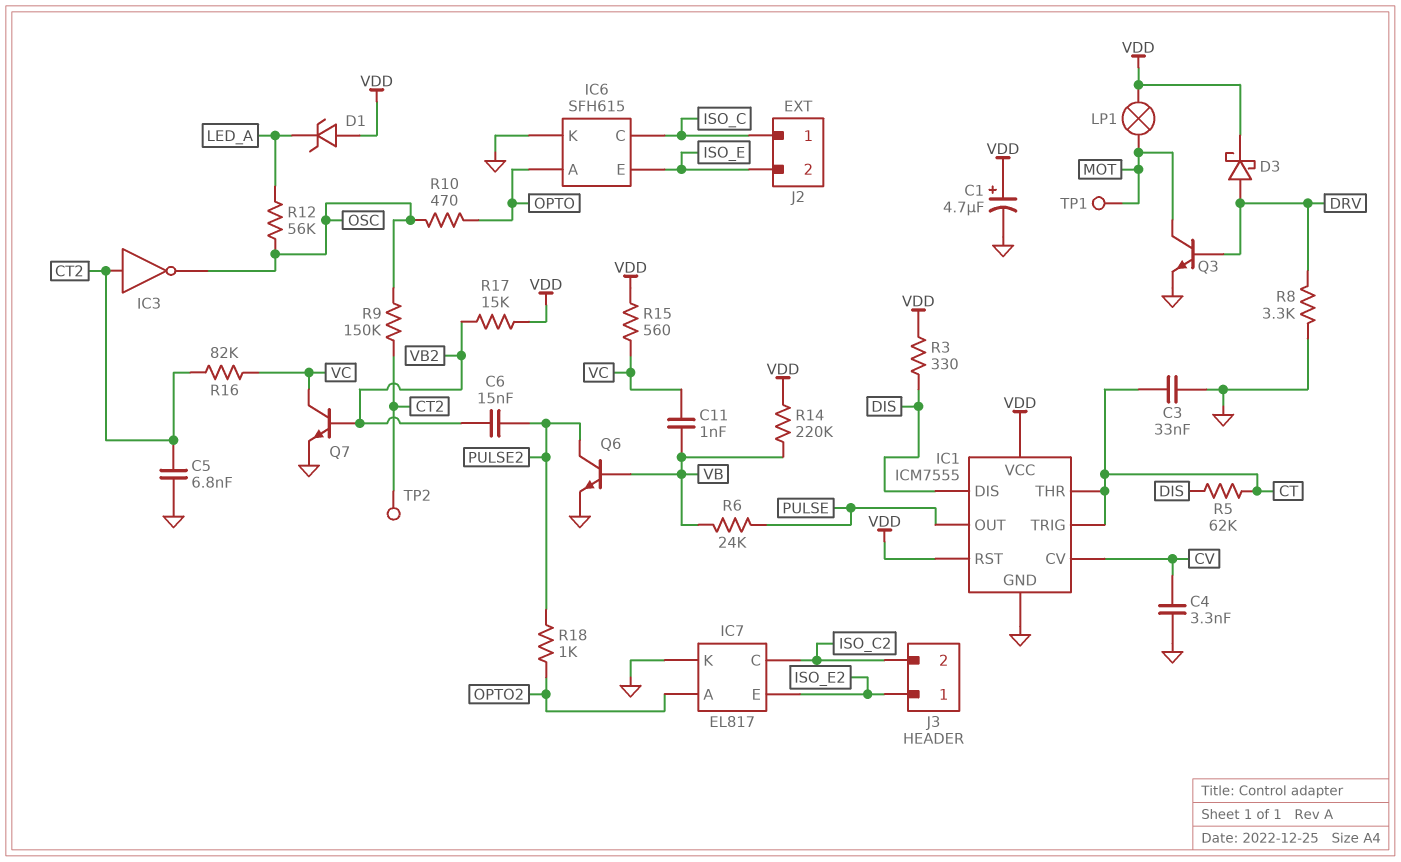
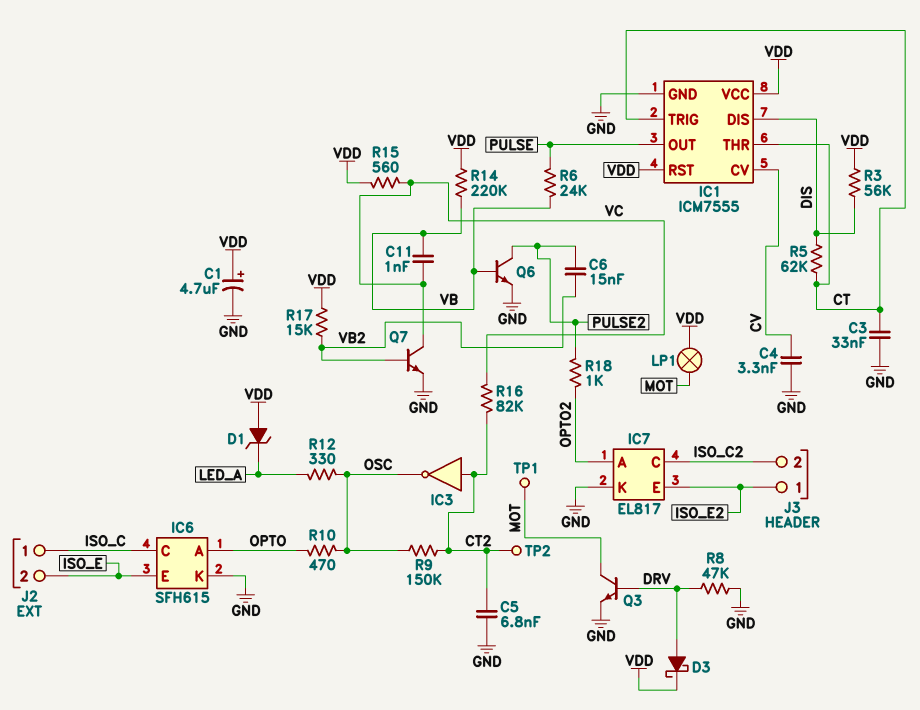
R3: 330 (DIS, VDD) -> 56k (DIS, VDD)
R8: 3.3k (DRV, GND) -> 47k (DRV, GND)
R12: 56k (LED_A, OSC) -> 330 (LED_A, OSC)

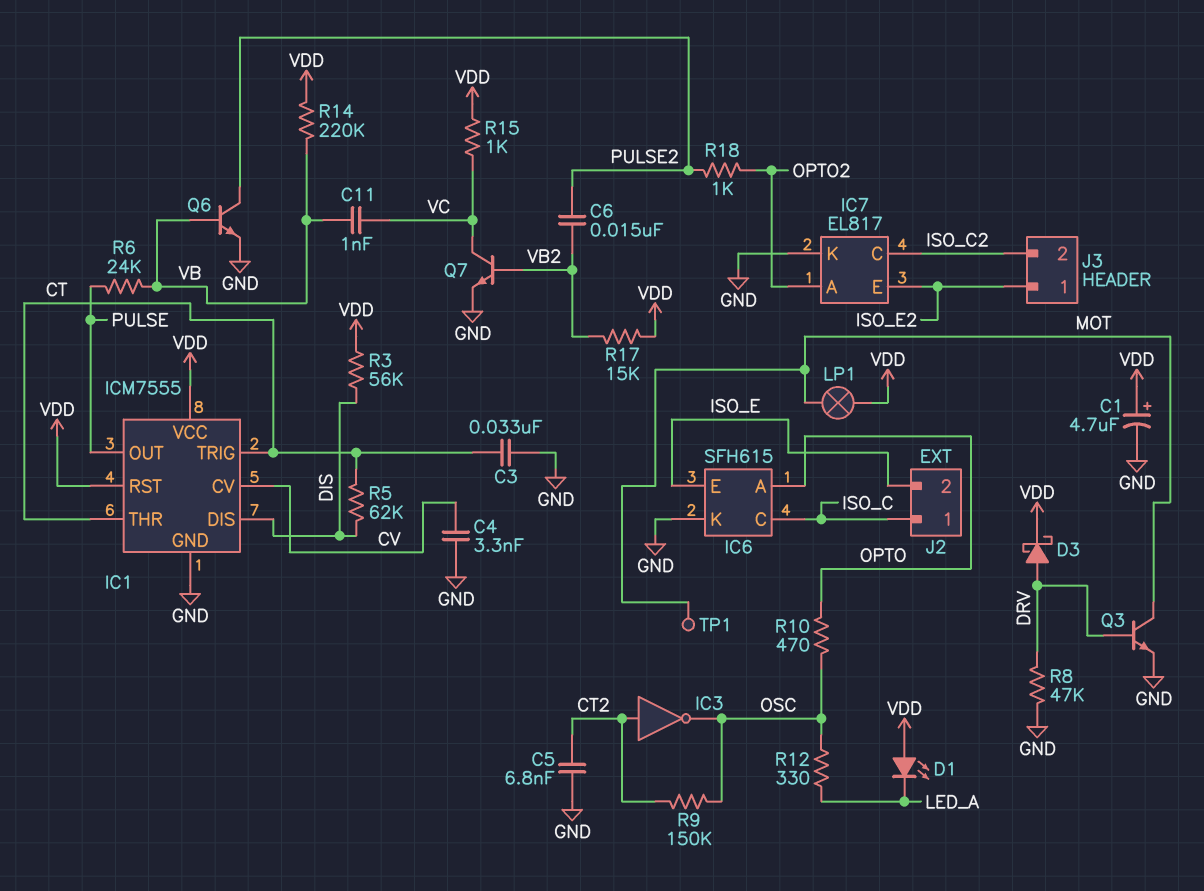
D1: zener (A VDD, K LED_A) -> LED (A VDD, K LED_A)
R15: 560 (VC, VDD) -> 1k (VC, VDD)
R16: 82k (CT2, VC) -> none
TP2: test point (CT2) -> none

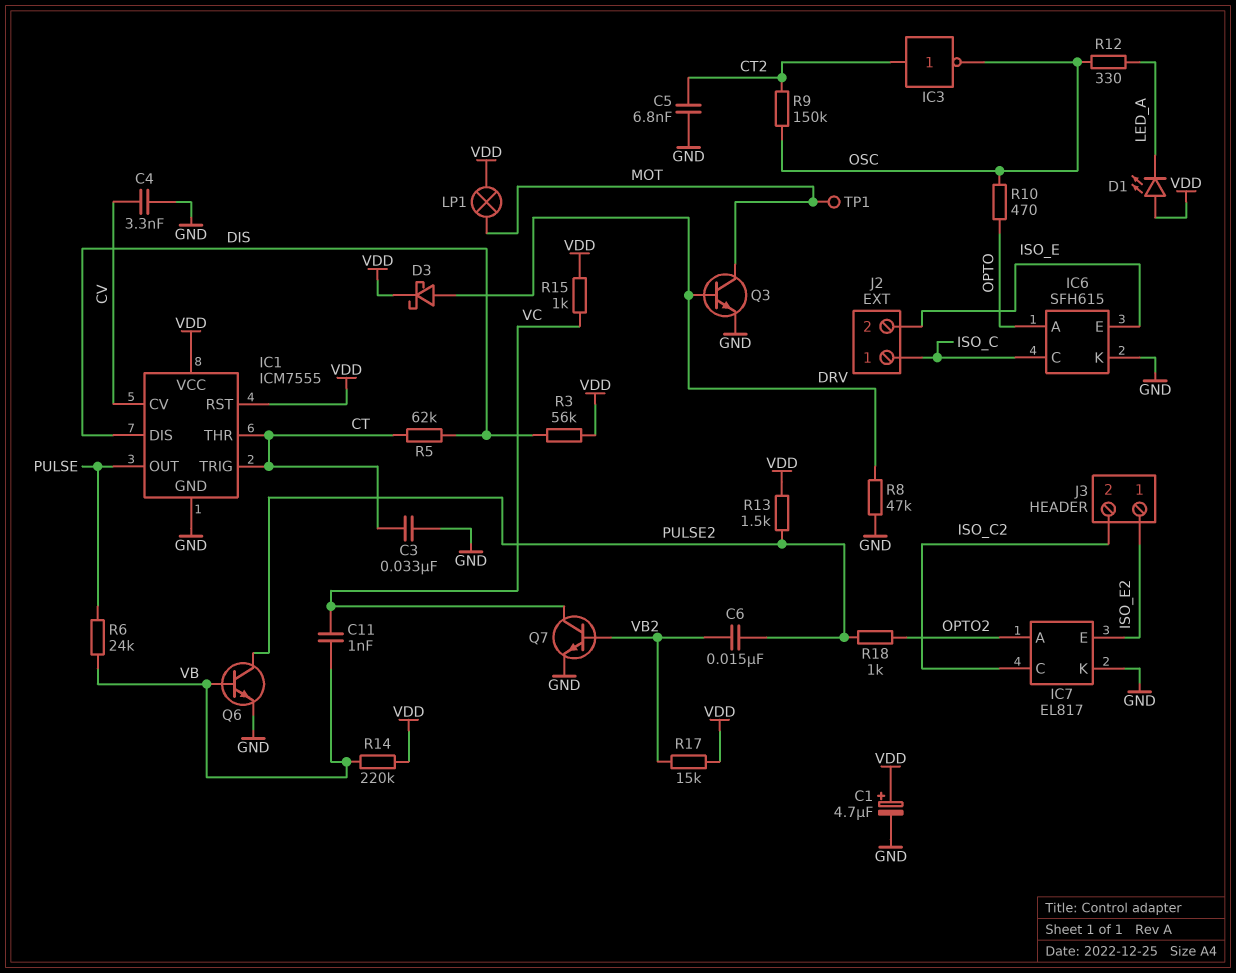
R13: none -> 1.5k (PULSE2, VDD)

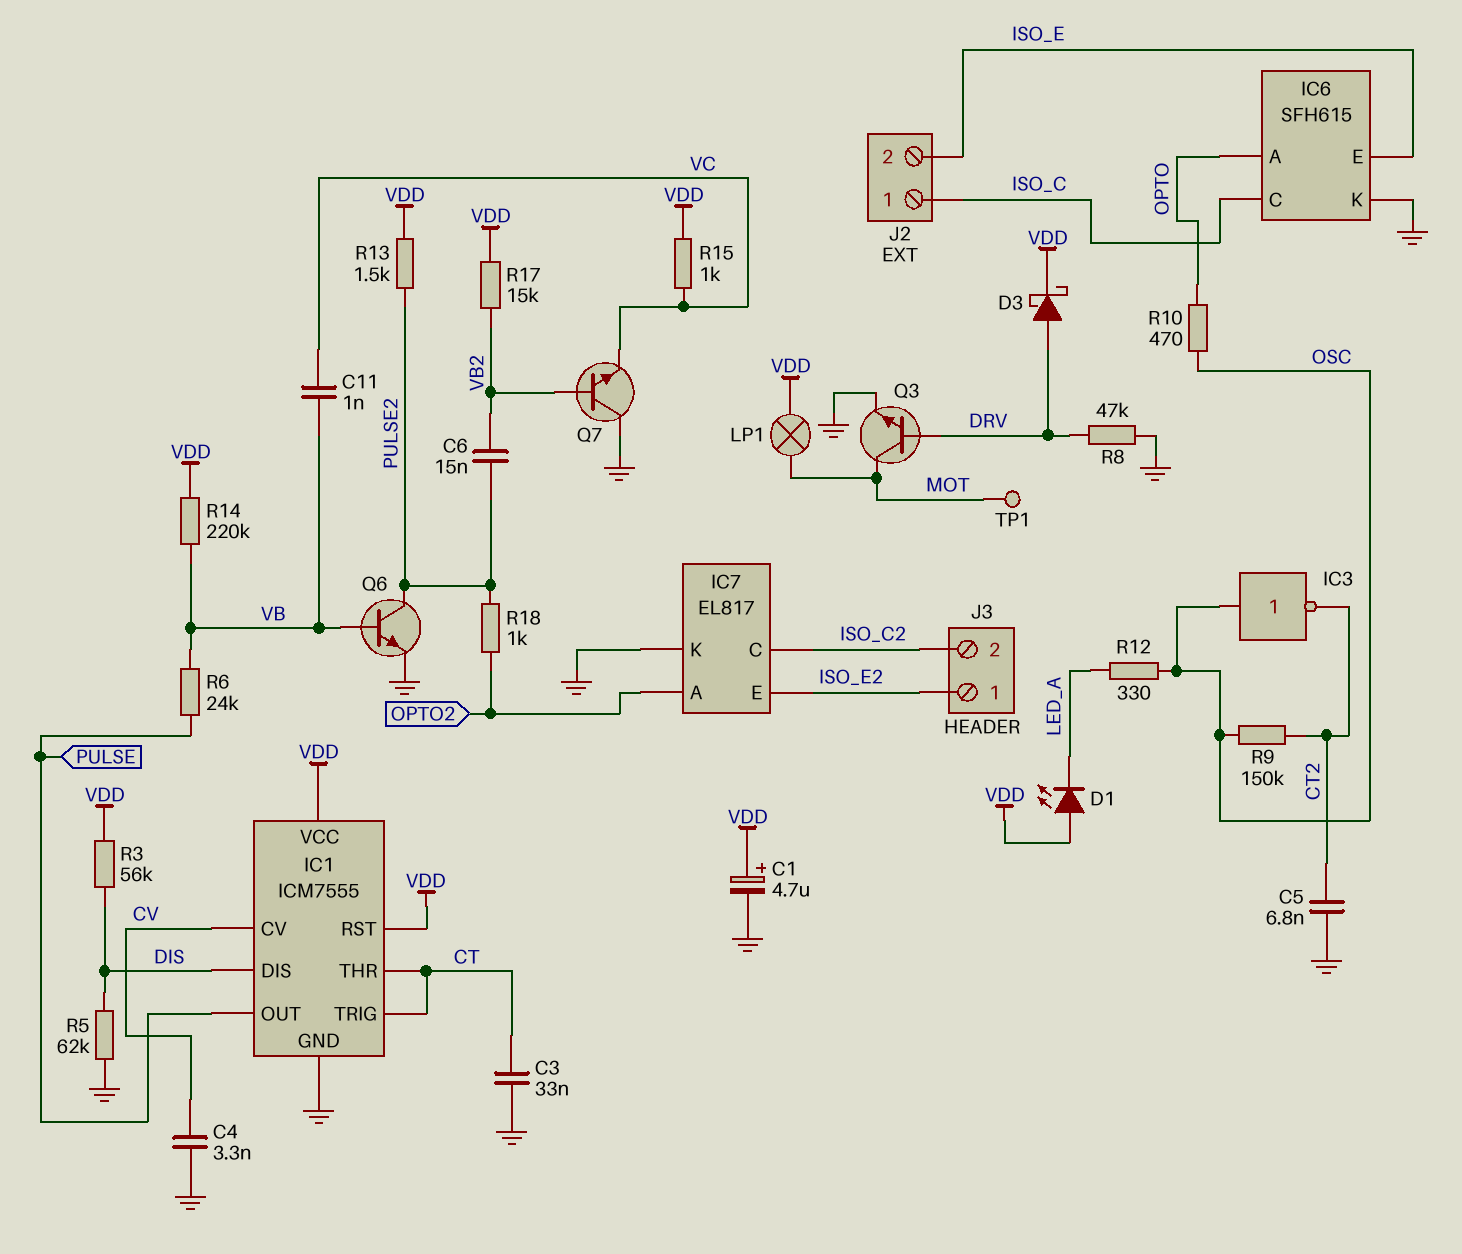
IC3: NOT (in CT2, out OSC) -> NOT (in OSC, out CT2)
Q7: NPN (B VB2, C VC, E GND) -> NPN (B VB2, C GND, E VC)
R5: 62k (CT, DIS) -> 62k (DIS, GND)

